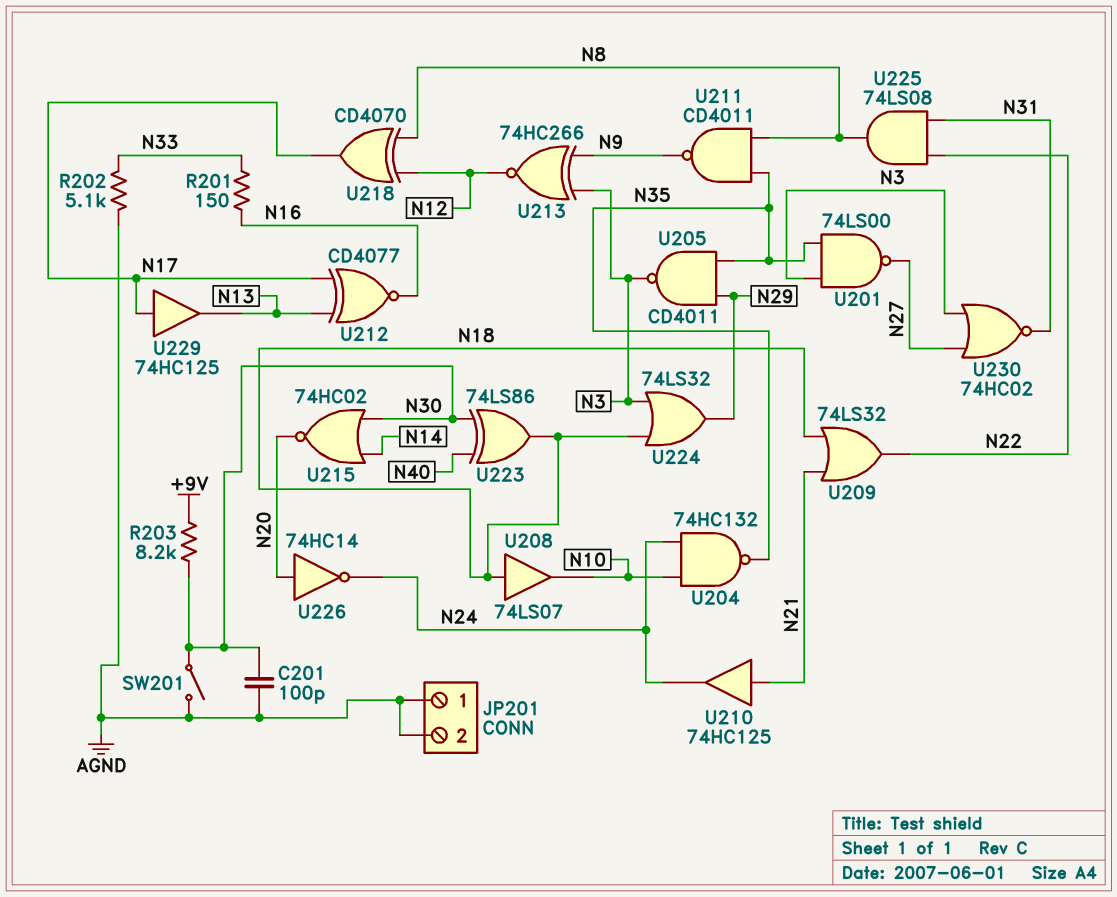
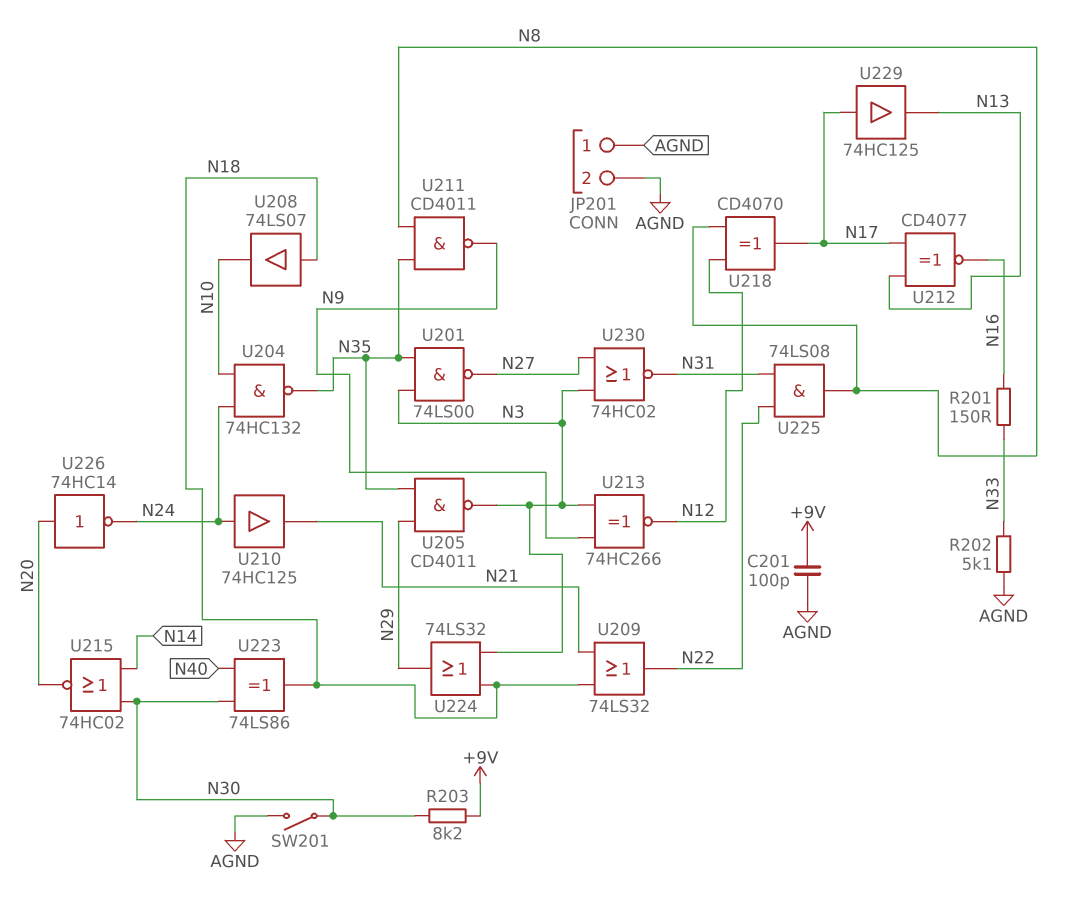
C201: 100pF (AGND, N30) -> 100pF (+9V, AGND)
U210: buffer 74HC125 (in N21, out N24) -> buffer 74HC125 (in N24, out N21)

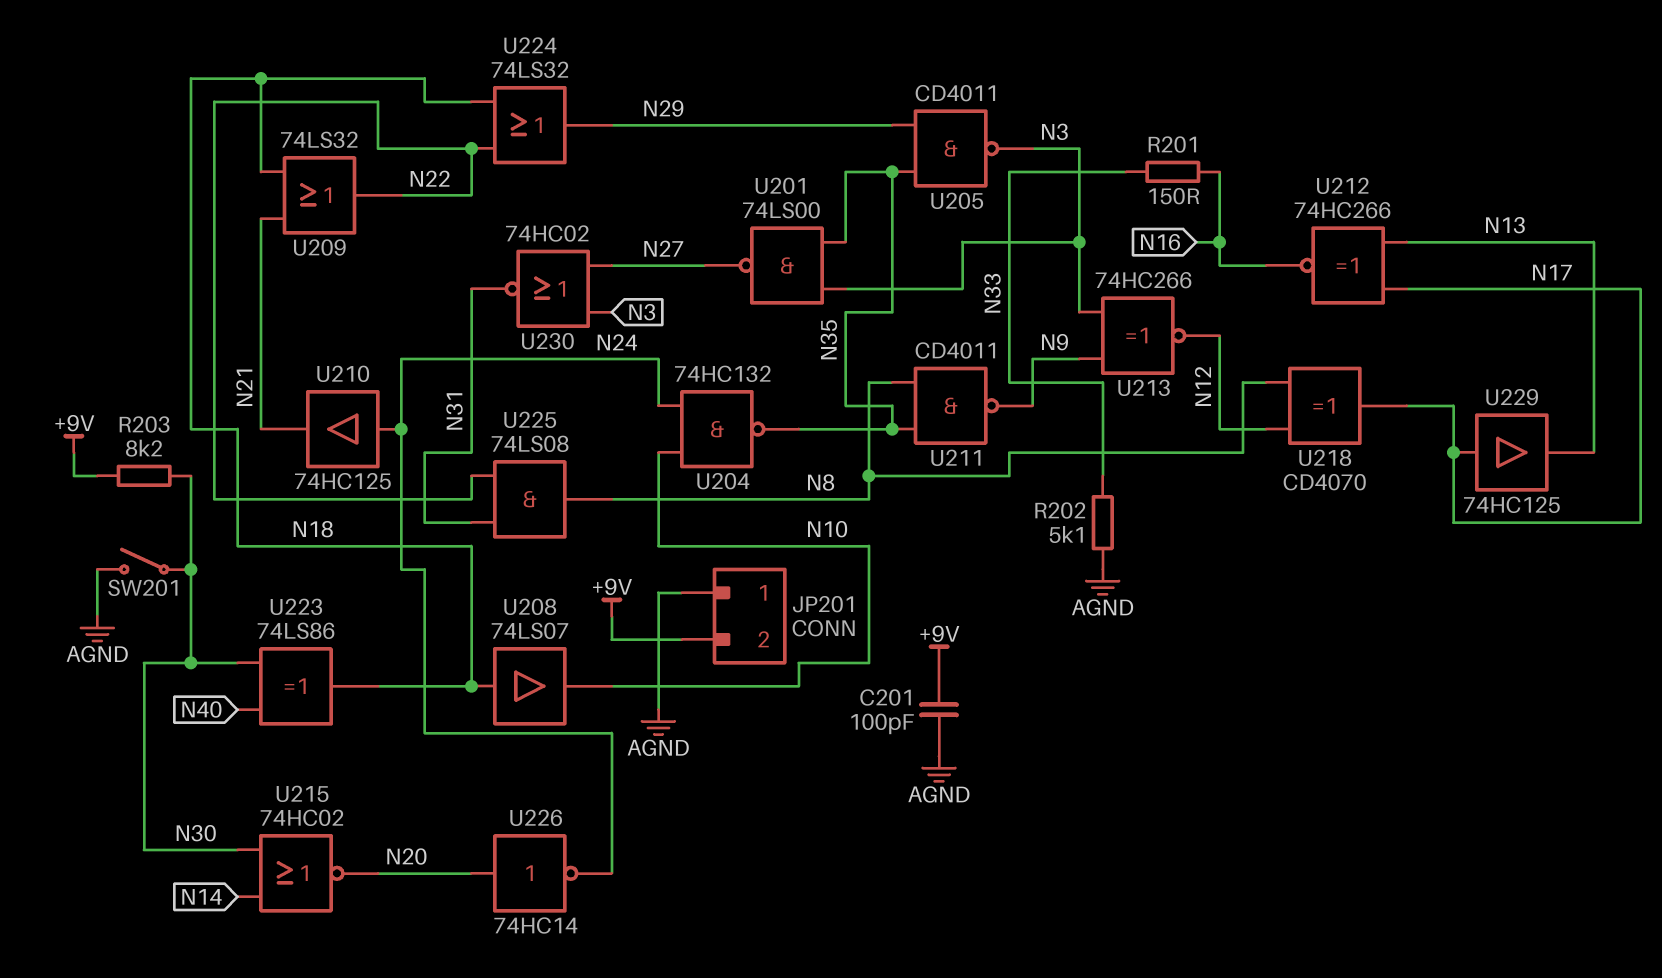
JP201 pin 2: AGND -> +9V
U212: XNOR CD4077 (in N13, in N17, out N16) -> XNOR 74HC266 (in N13, in N17, out N16)
U224: OR 74LS32 (in N3, in N18, out N29) -> OR 74LS32 (in N18, in N22, out N29)

